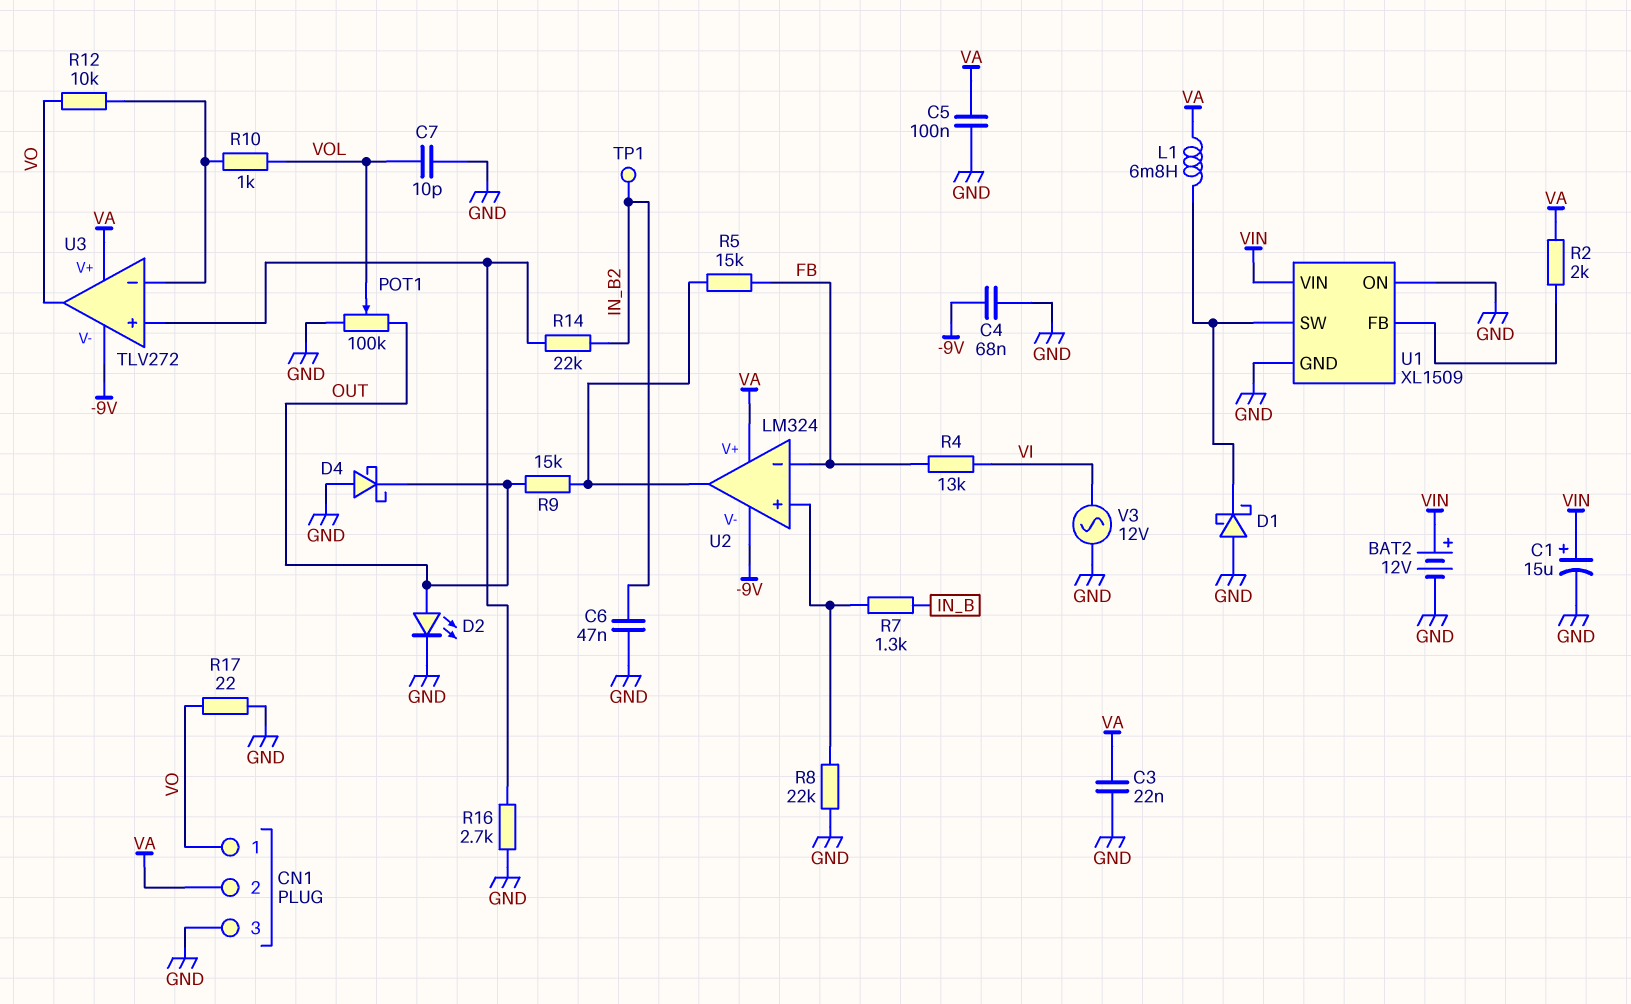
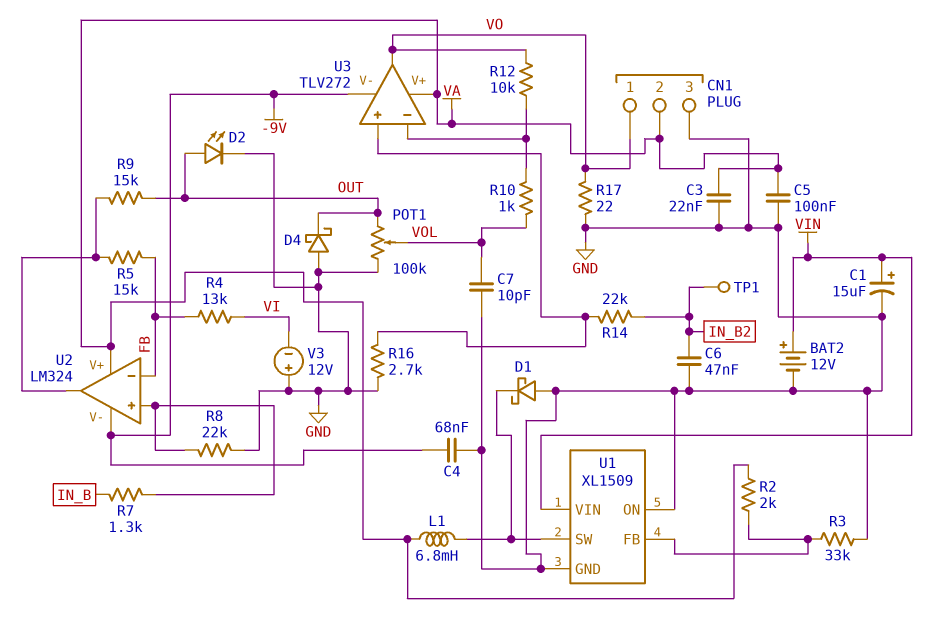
R3: none -> 33k (GND, U1/FB)
V3: AC 12V (GND, VI) -> 12V (plus GND, minus VI)

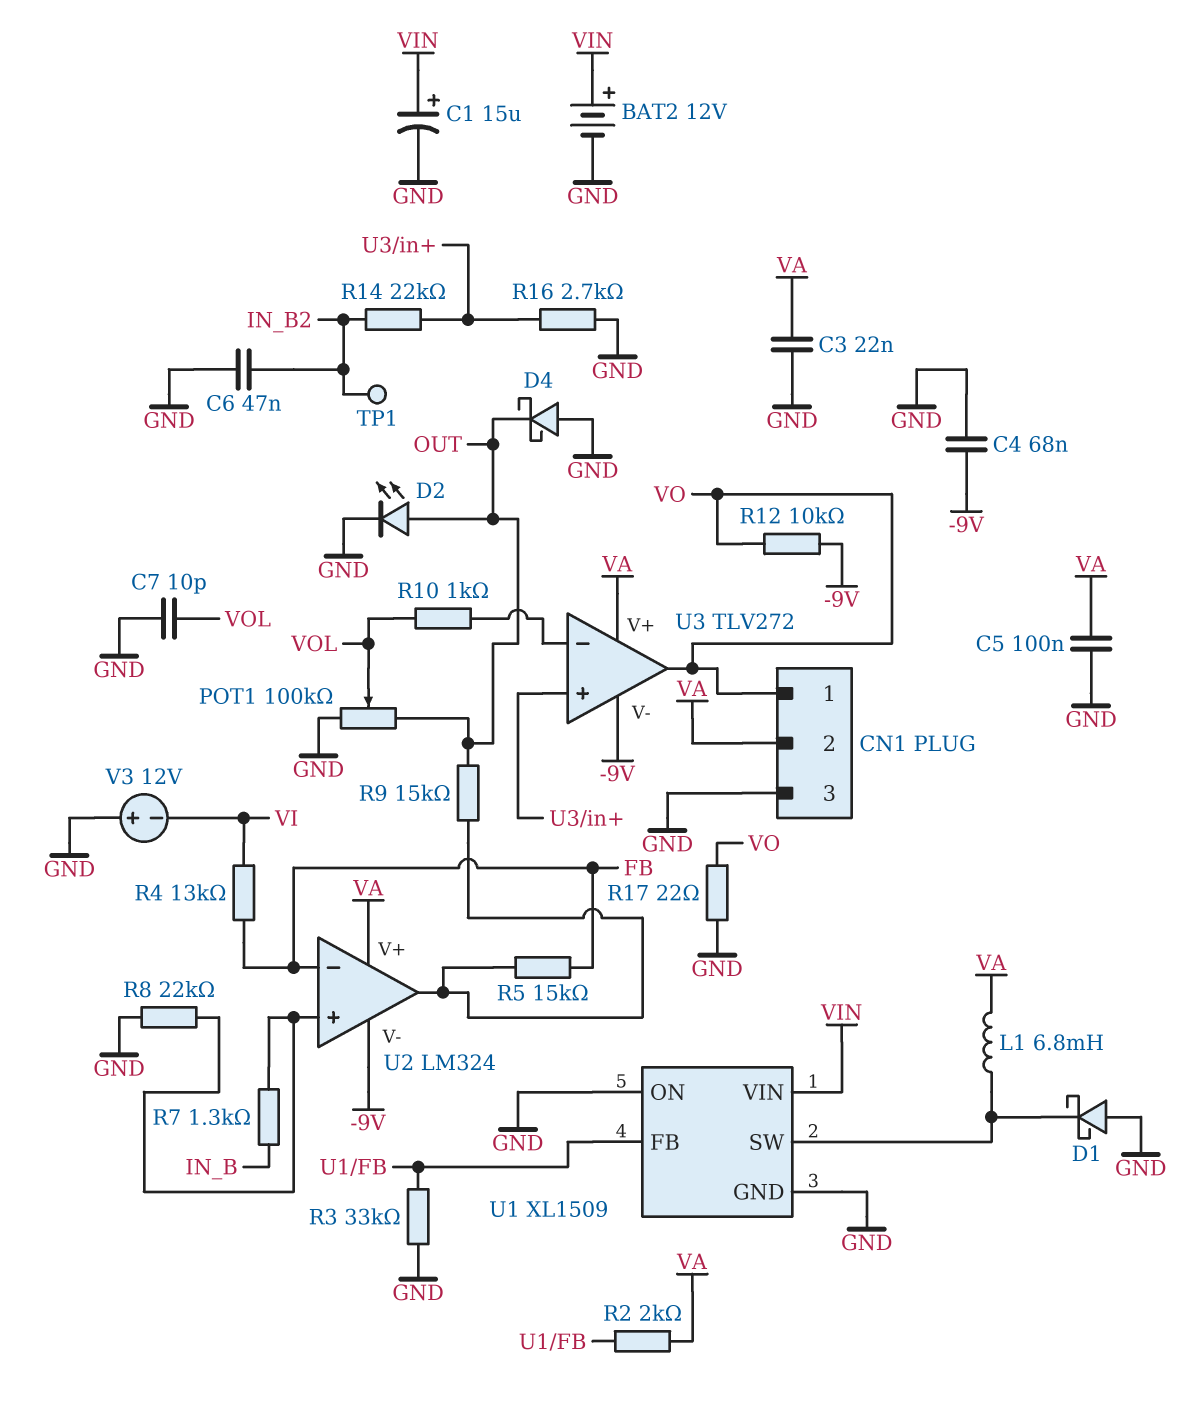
R12: 10k (U3/in-, VO) -> 10k (-9V, VO)

